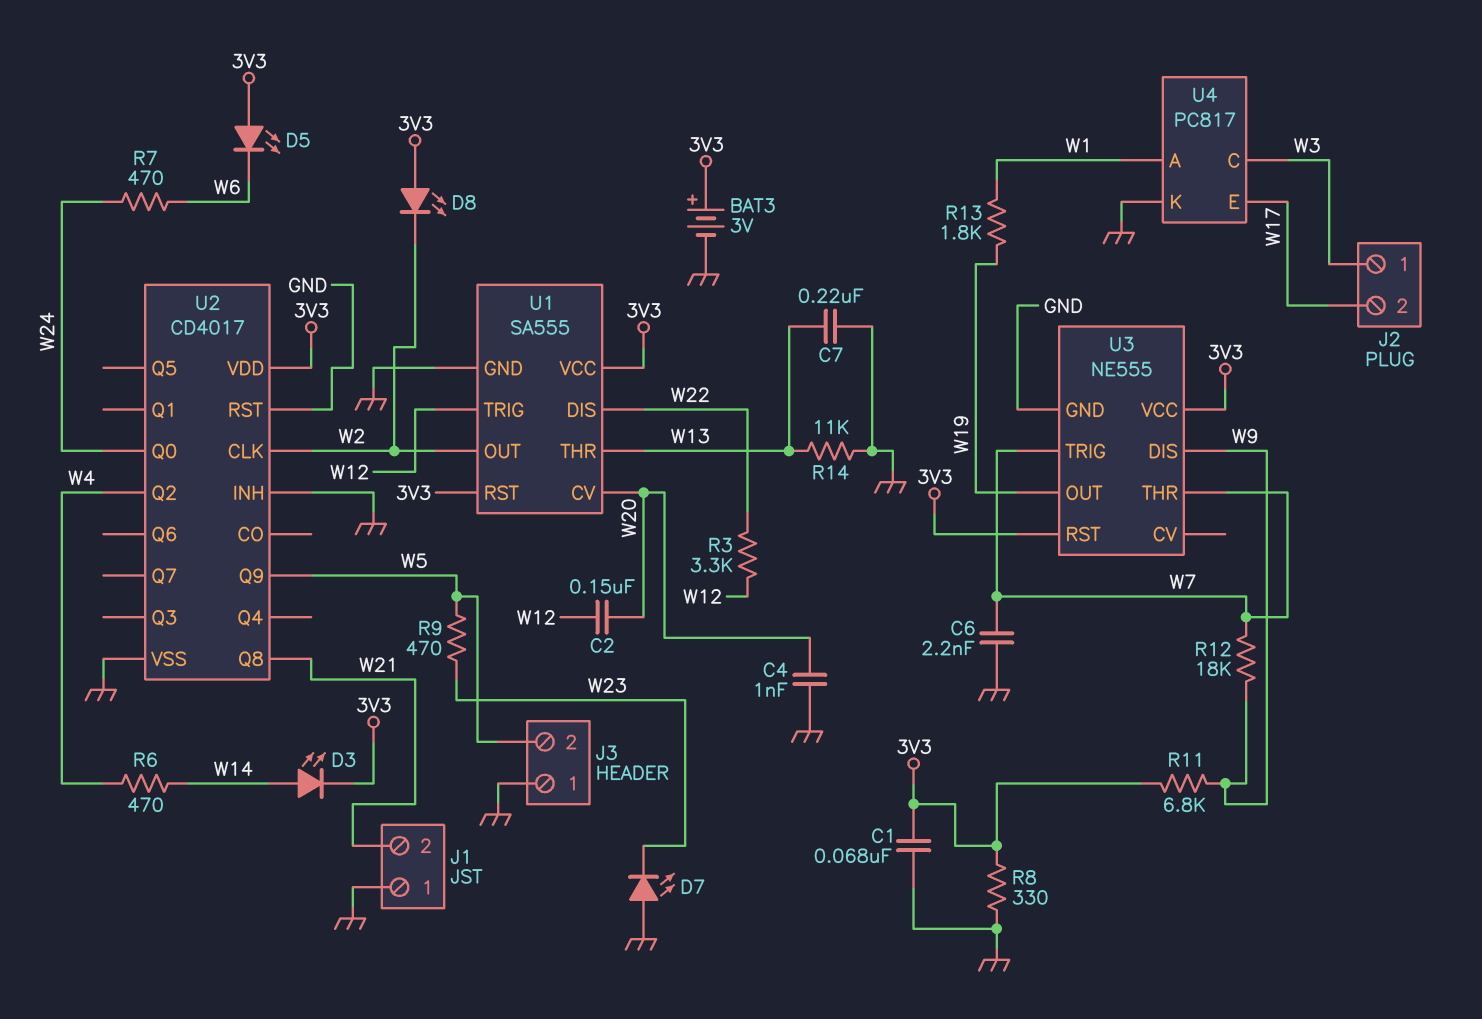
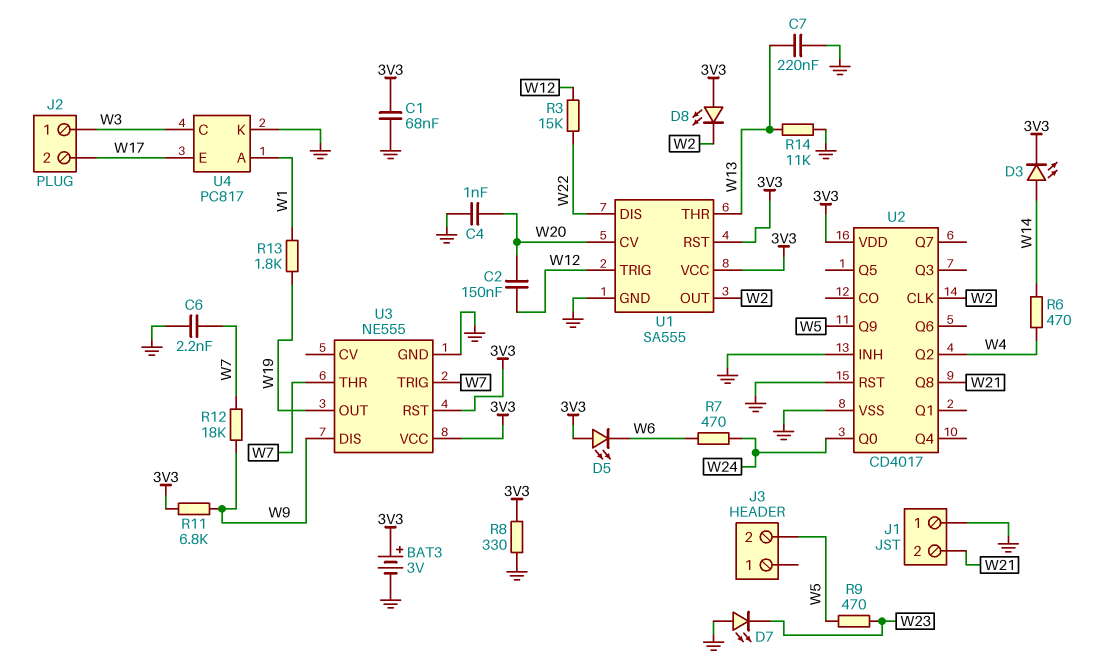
J3 pin 1: GND -> none
R3: 3.3k (W12, W22) -> 15k (W12, W22)

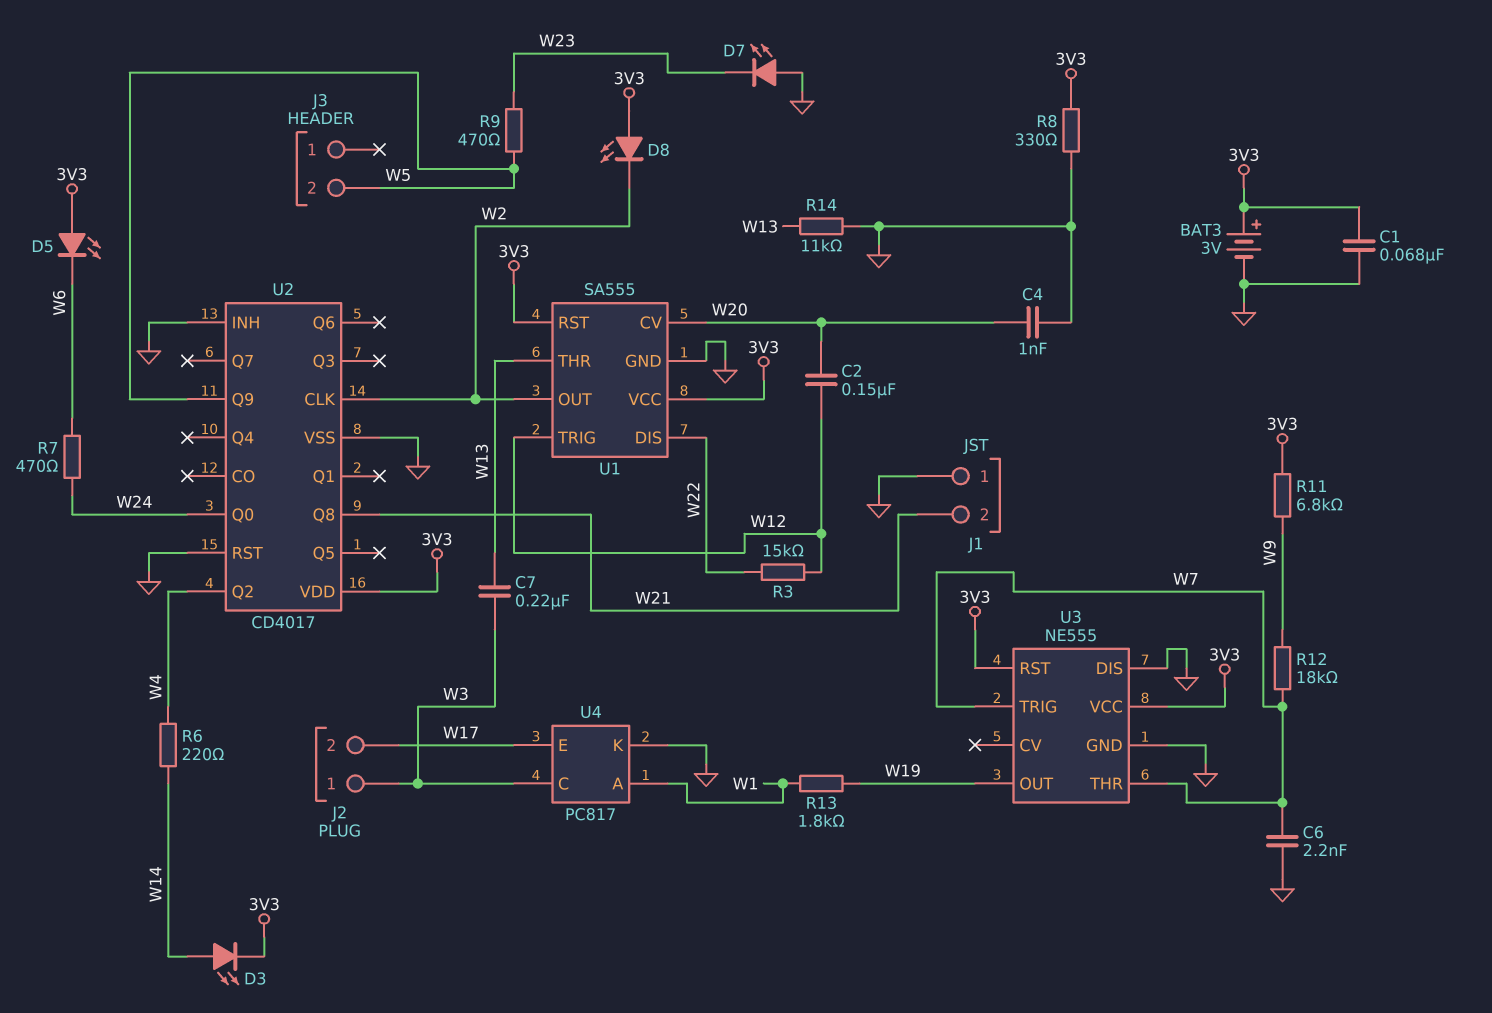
C7: 220nF (GND, W13) -> 220nF (W3, W13)
R6: 470 (W4, W14) -> 220 (W4, W14)
U3 pin DIS: W9 -> GND

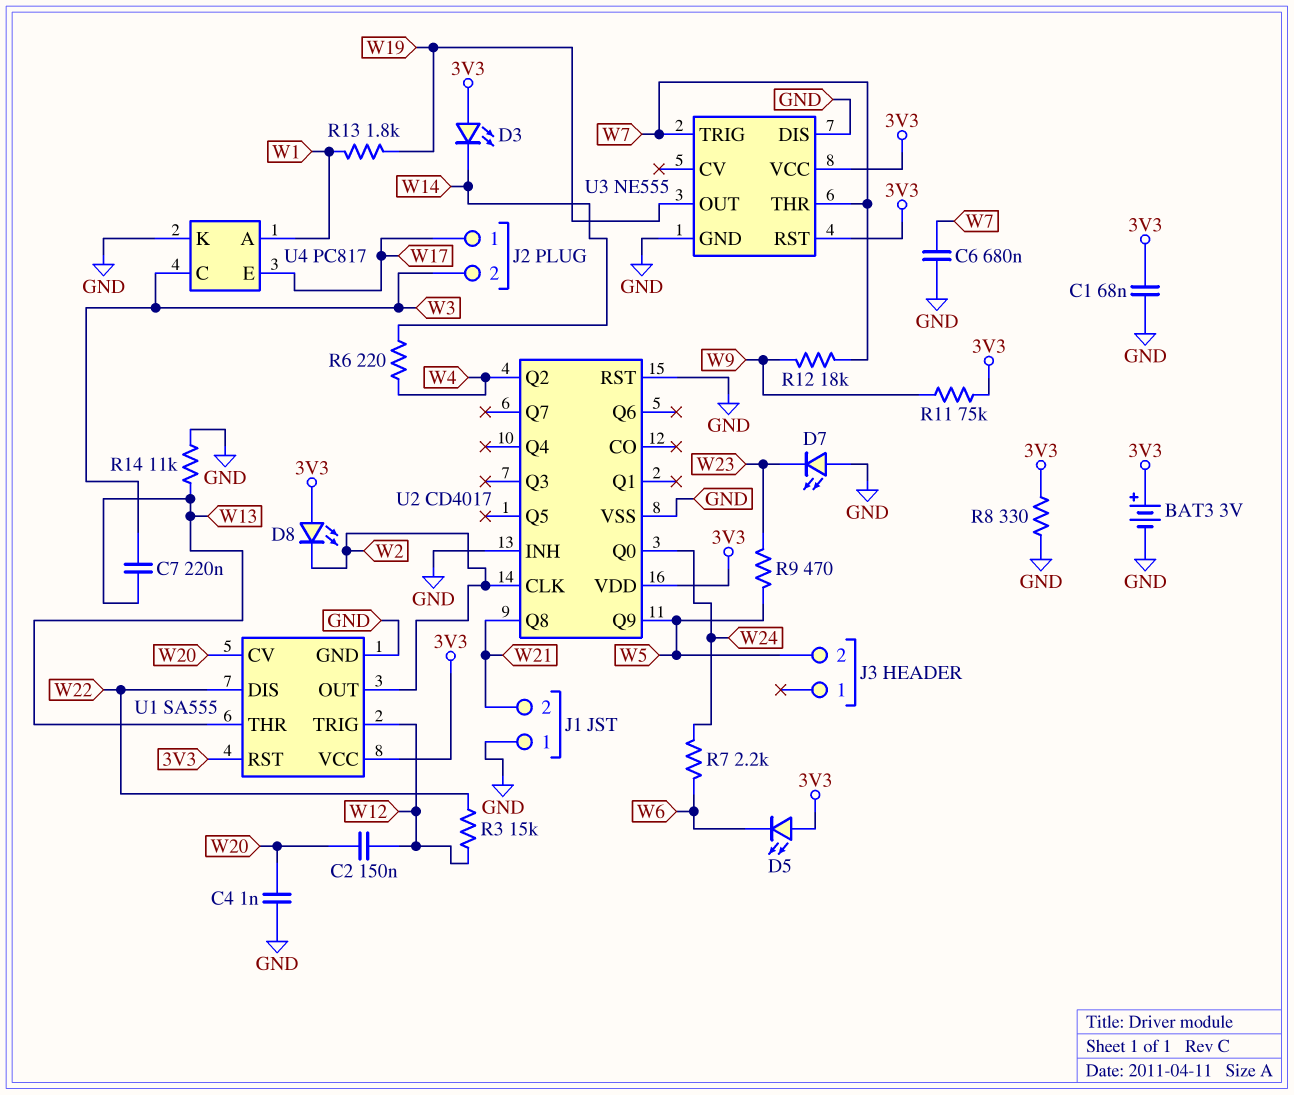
C6: 2.2nF (GND, W7) -> 680nF (GND, W7)
D3: LED (A W14, K 3V3) -> LED (A 3V3, K W14)
J2 pin 1: W3 -> W17
J2 pin 2: W17 -> W3
R7: 470 (W6, W24) -> 2.2k (W6, W24)
R11: 6.8k (3V3, W9) -> 75k (3V3, W9)

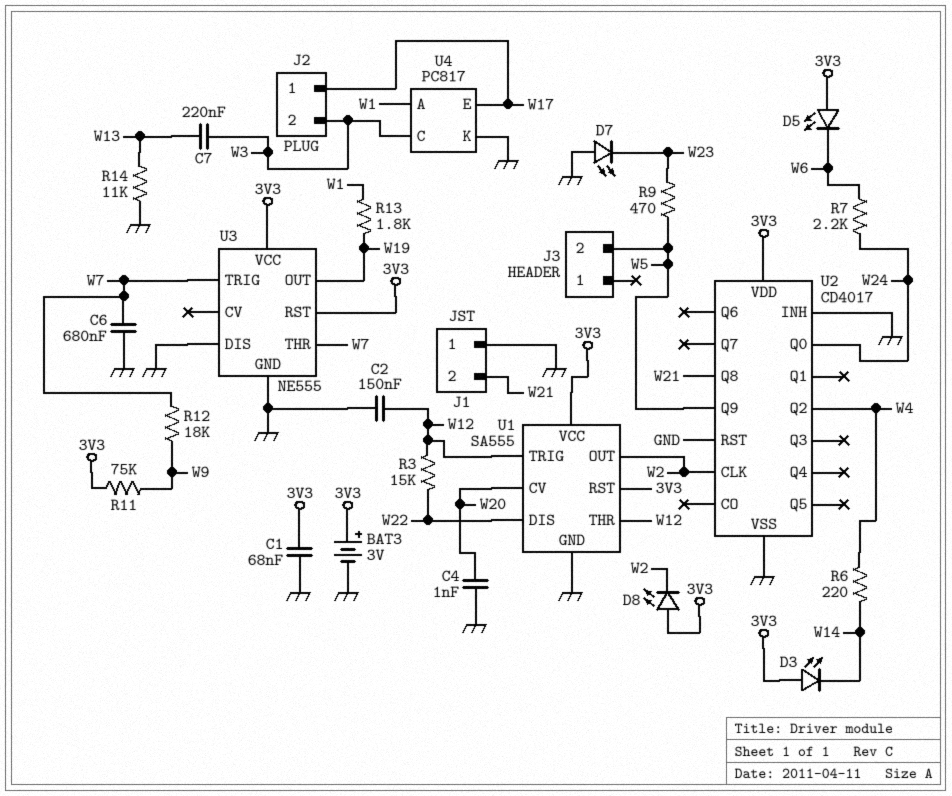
C2: 150nF (W12, W20) -> 150nF (GND, W12)
R8: 330 (3V3, GND) -> none
U1 pin THR: W13 -> W12

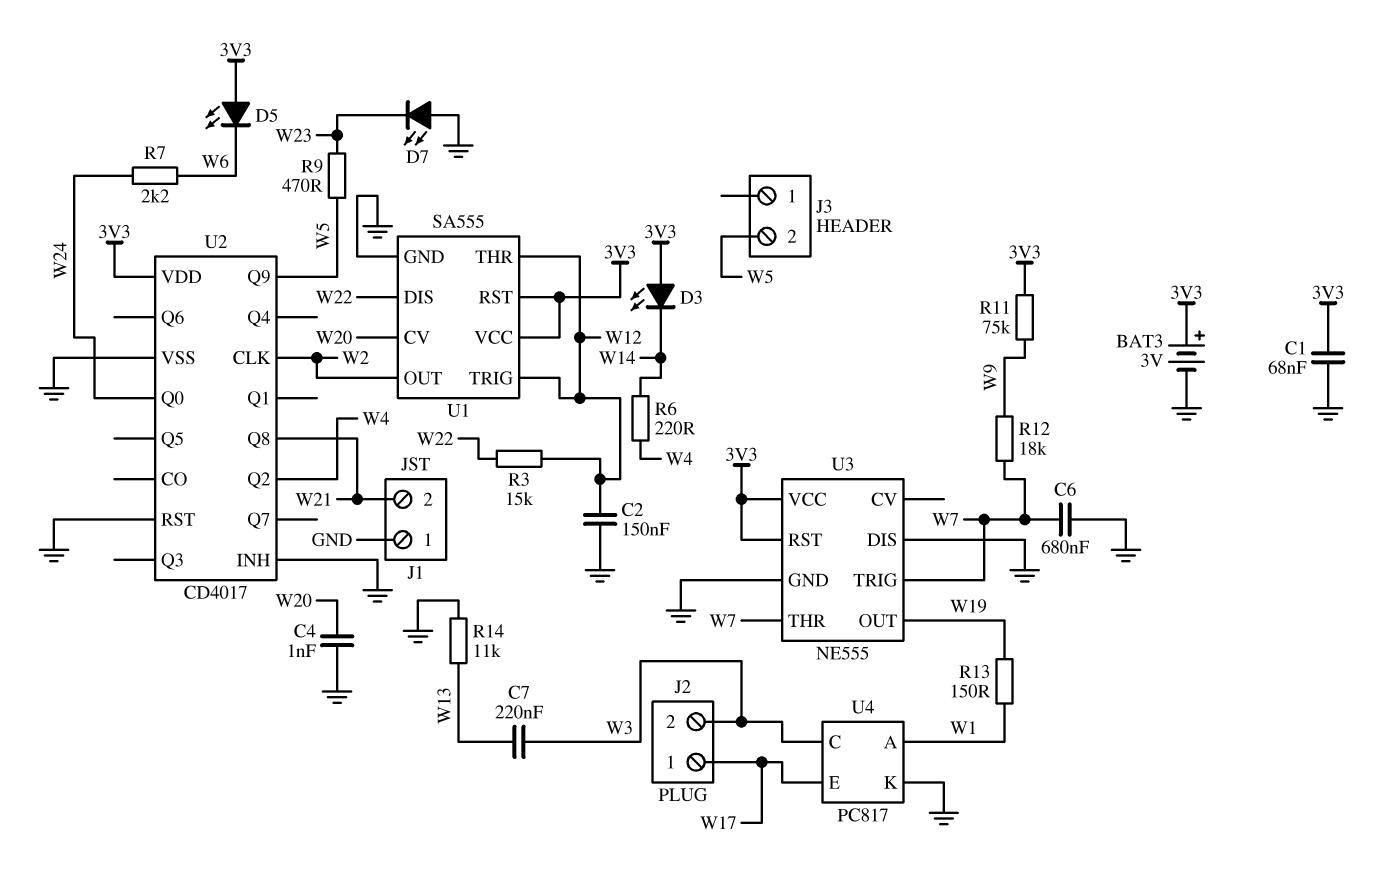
D8: LED (A 3V3, K W2) -> none
R13: 1.8k (W1, W19) -> 150 (W1, W19)

